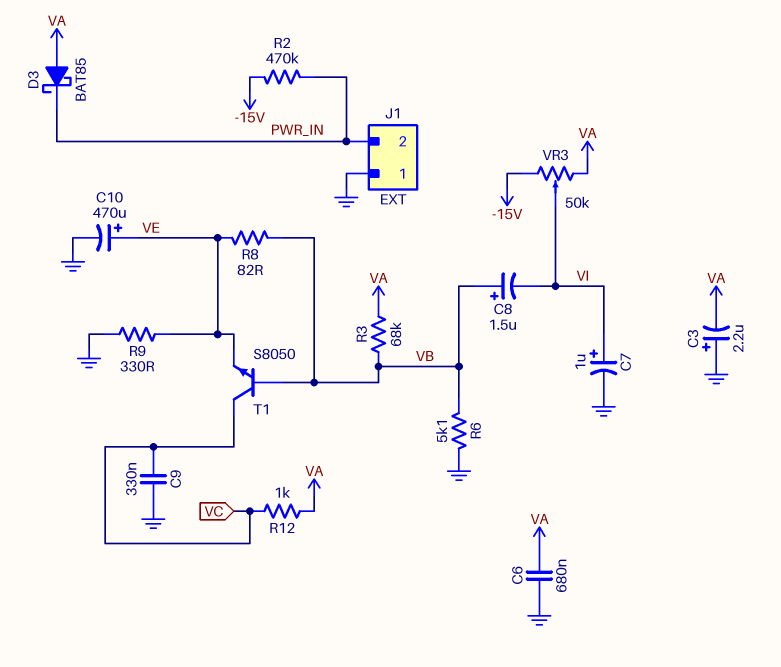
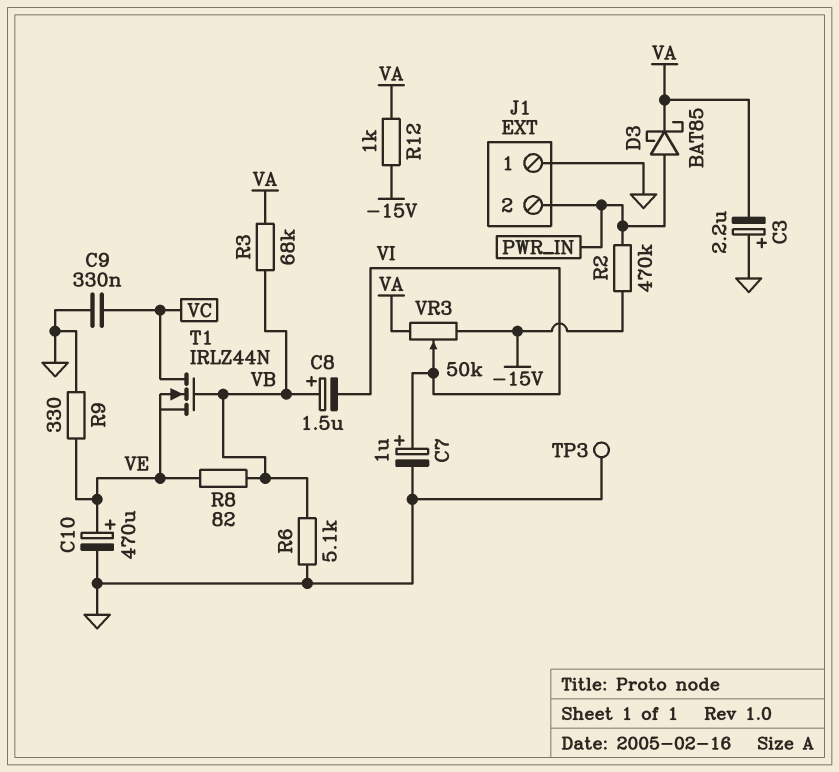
C6: 680nF (GND, VA) -> none
D3: schottky BAT85 (A VA, K PWR_IN) -> schottky BAT85 (A PWR_IN, K VA)
R12: 1k (VA, VC) -> 1k (-15V, VA)
T1: NPN S8050 (B VB, C VC, E VE) -> NMOS IRLZ44N (G VB, D VC, S VE)
TP3: none -> test point (GND)

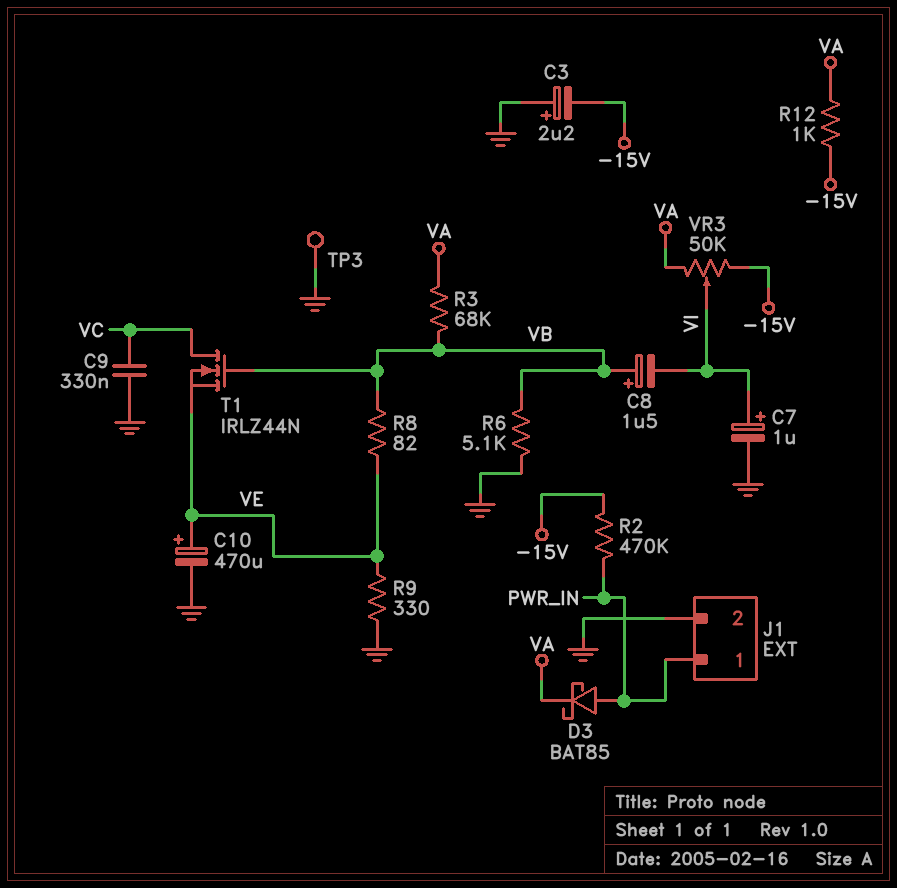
C3: 2.2uF (plus GND, minus VA) -> 2.2uF (plus GND, minus -15V)
J1 pin 1: GND -> PWR_IN
J1 pin 2: PWR_IN -> GND

